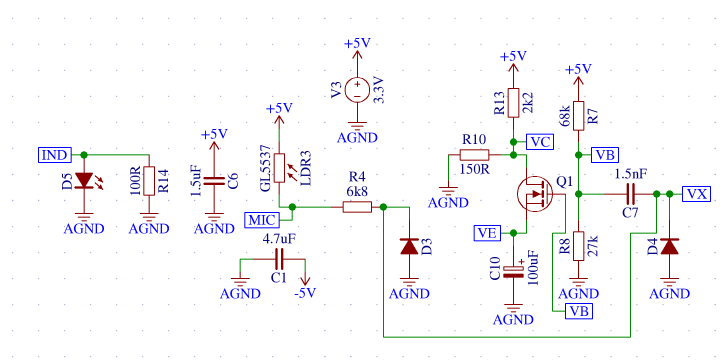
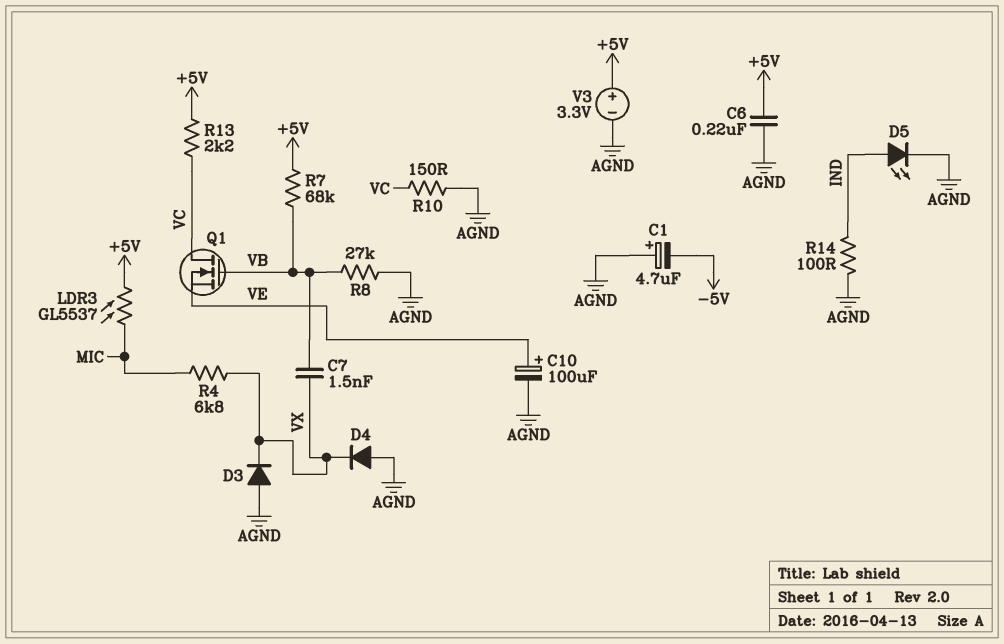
C1: 4.7uF (-5V, AGND) -> 4.7uF (plus AGND, minus -5V)
C6: 1.5uF (+5V, AGND) -> 220nF (+5V, AGND)

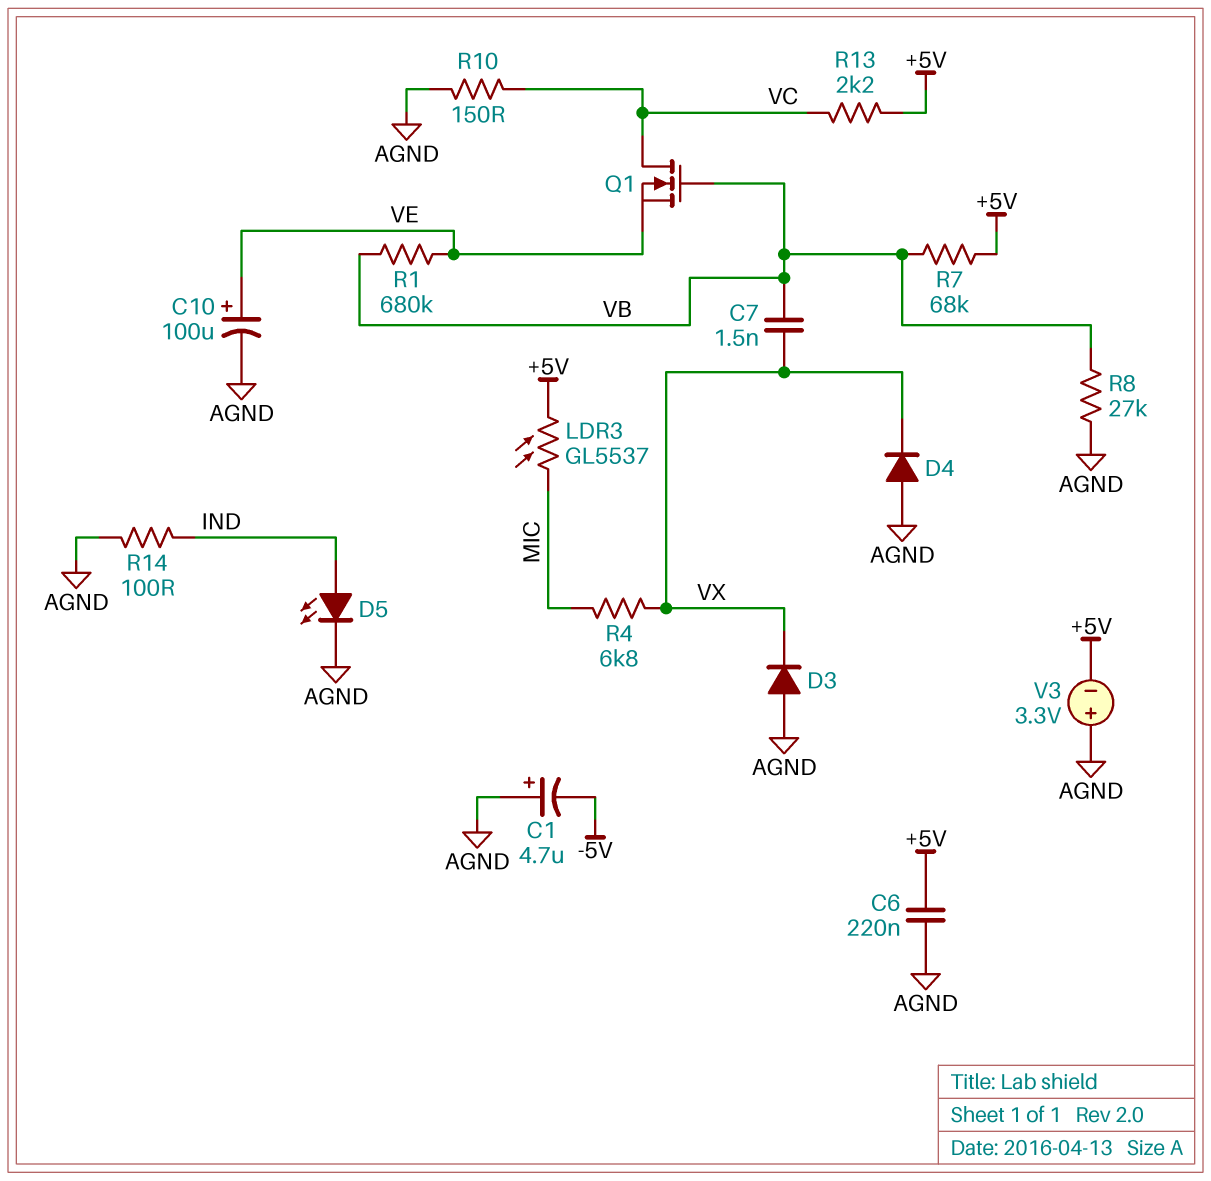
R1: none -> 680k (VB, VE)
V3: 3.3V (plus +5V, minus AGND) -> 3.3V (plus AGND, minus +5V)

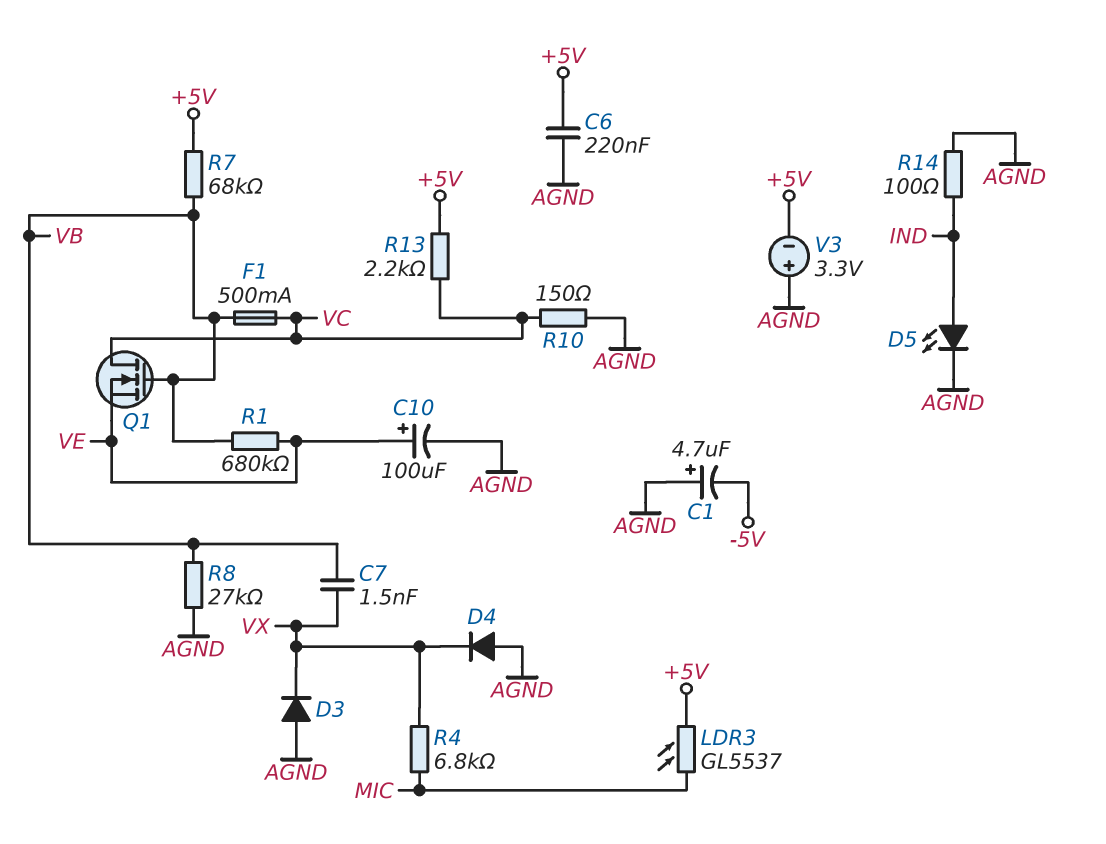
F1: none -> 500mA (VB, VC)

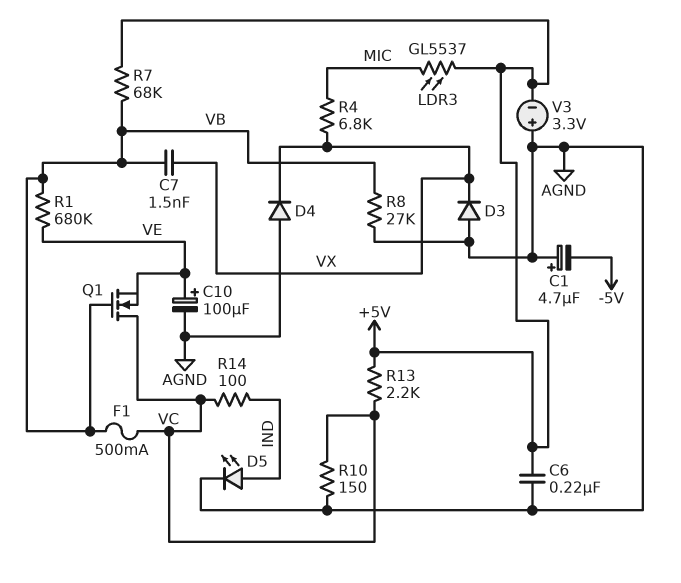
R14: 100 (AGND, IND) -> 100 (IND, VC)

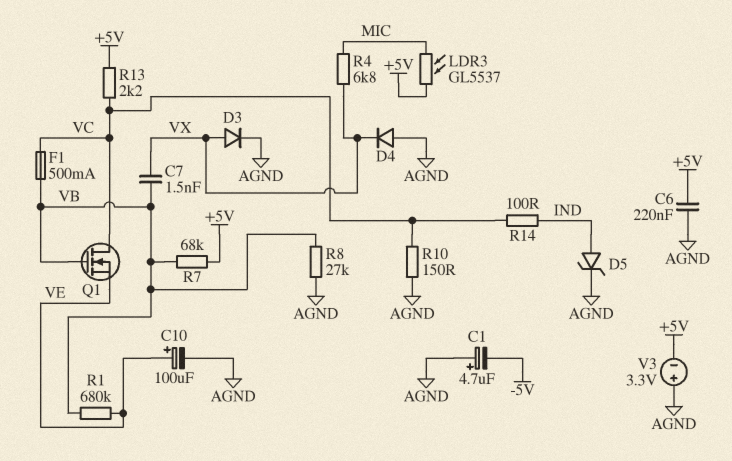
D3: diode (A AGND, K VX) -> diode (A VX, K AGND)
D5: LED (A IND, K AGND) -> zener (A IND, K AGND)

